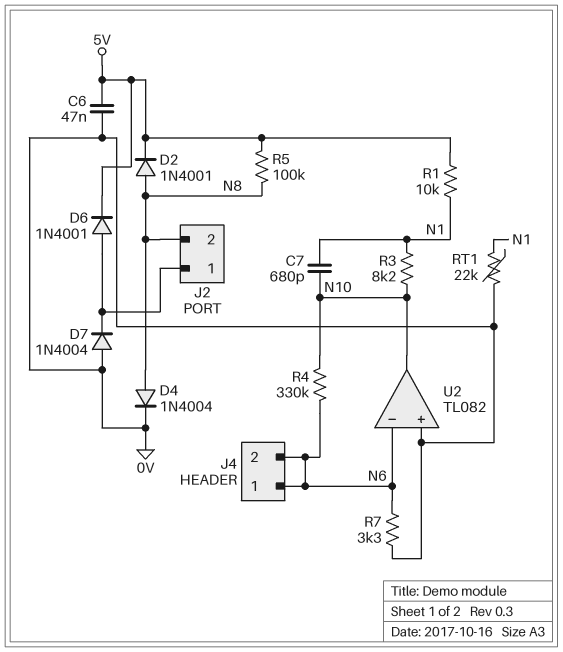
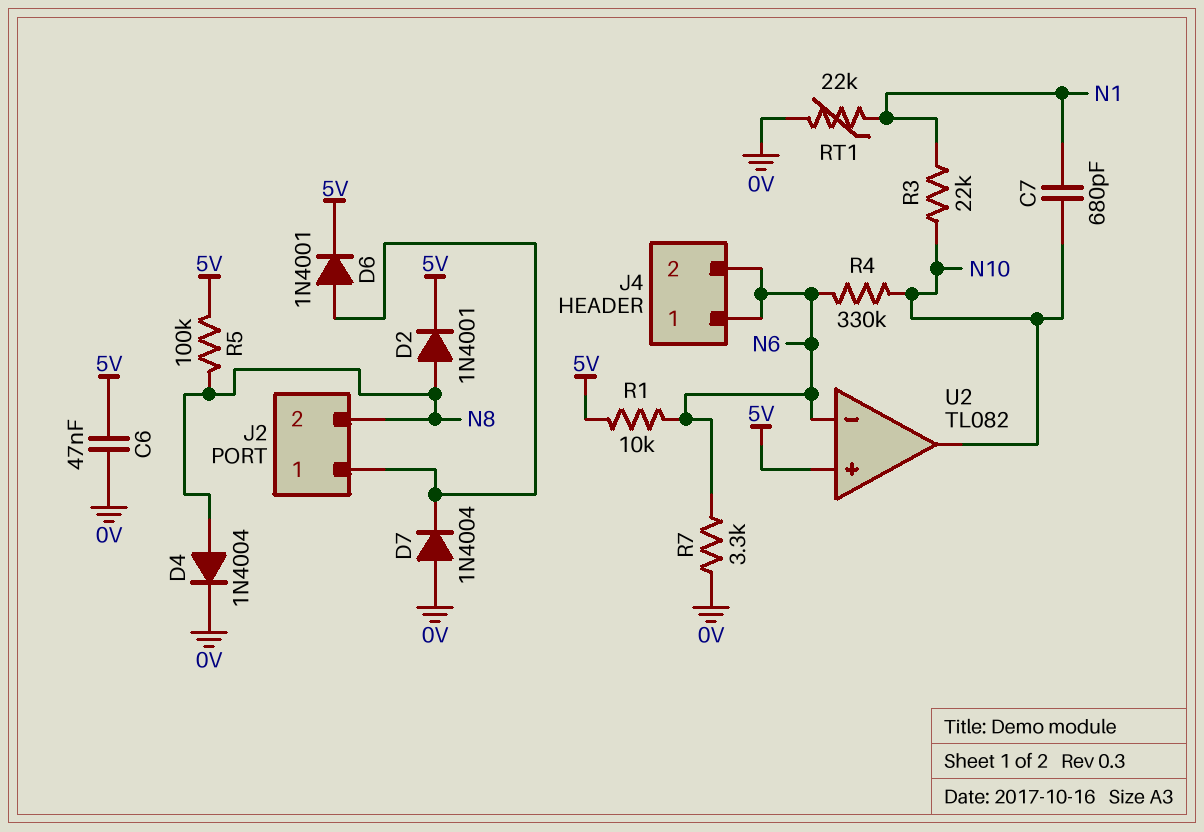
R1: 10k (5V, N1) -> 10k (5V, N6)
R3: 8.2k (N1, N10) -> 22k (N1, N10)
U2 pin in+: 0V -> 5V

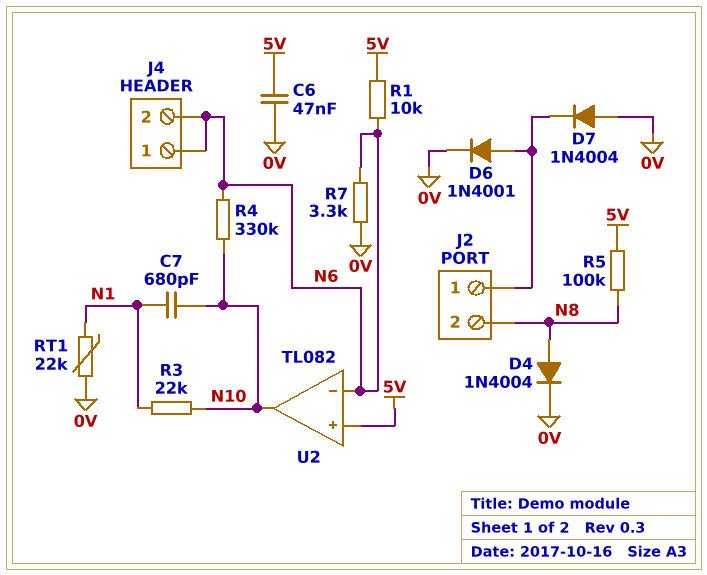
D2: diode 1N4001 (A N8, K 5V) -> none
D6: diode 1N4001 (A J2/1, K 5V) -> diode 1N4001 (A J2/1, K 0V)

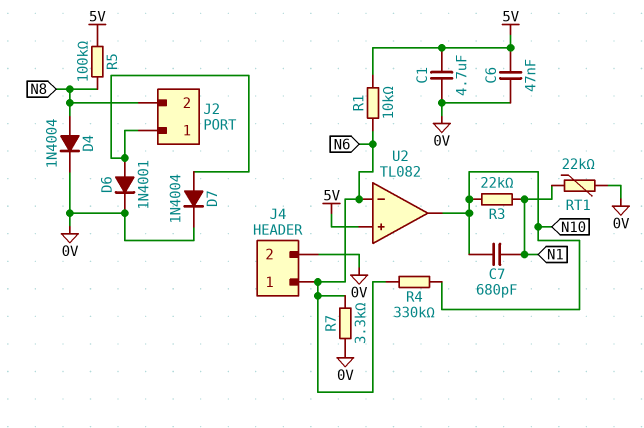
C1: none -> 4.7uF (0V, 5V)
D7: diode 1N4004 (A 0V, K J2/1) -> diode 1N4004 (A J2/1, K 0V)
J4 pin 2: N6 -> 0V

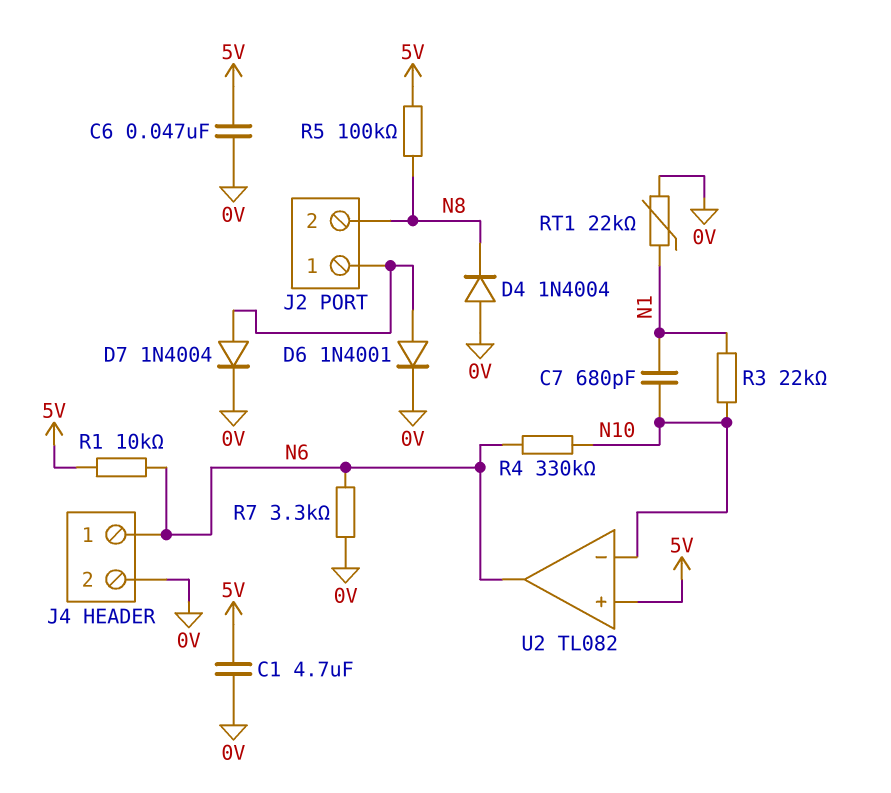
D4: diode 1N4004 (A N8, K 0V) -> diode 1N4004 (A 0V, K N8)
U2 pin in-: N6 -> N10
U2 pin out: N10 -> N6

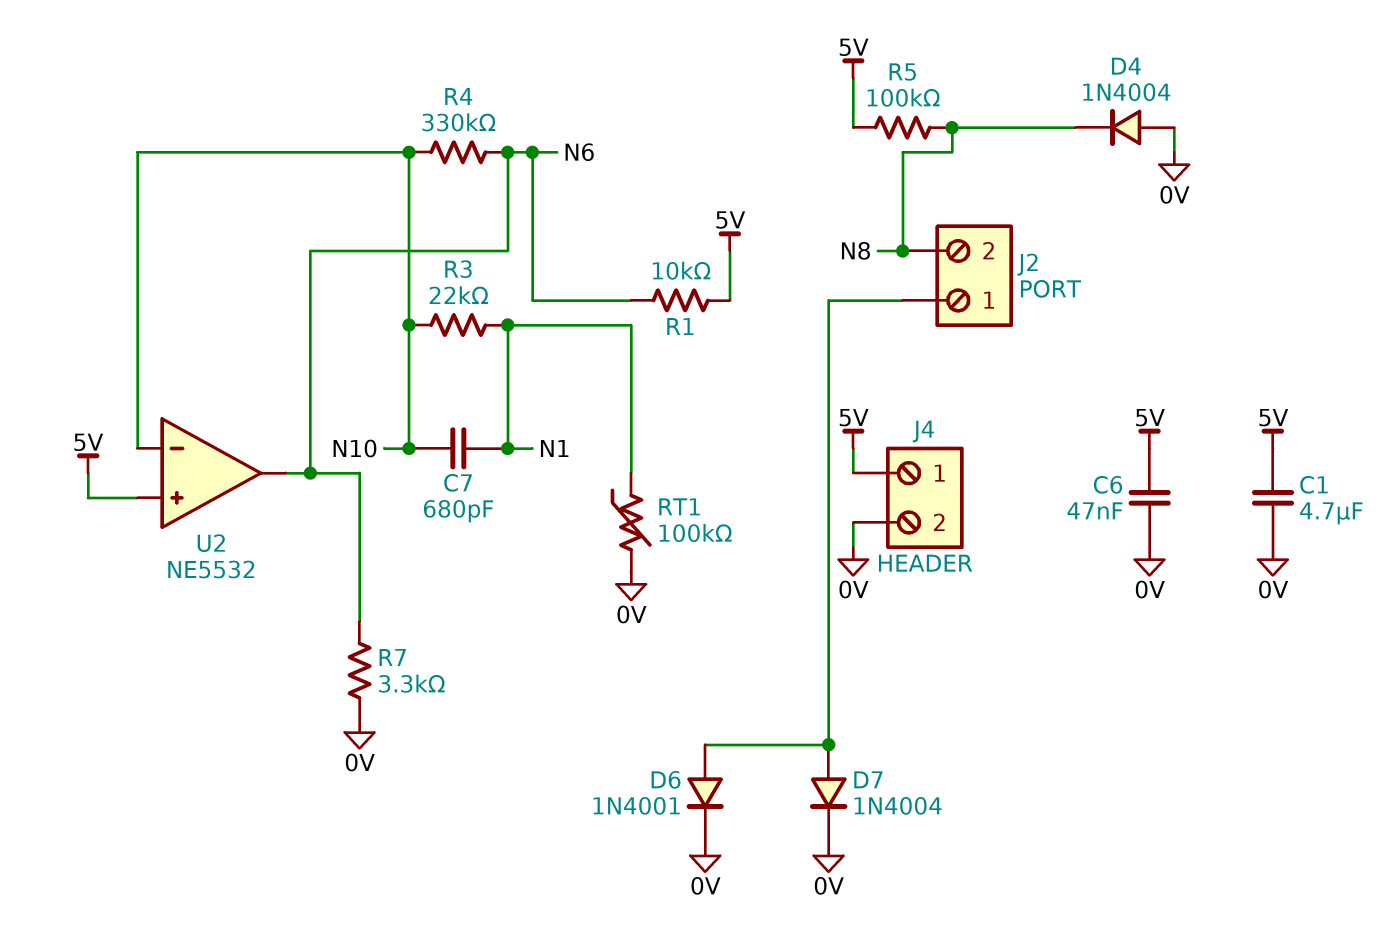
J4 pin 1: N6 -> 5V
RT1: 22k (0V, N1) -> 100k (0V, N1)
U2: TL082 -> NE5532

